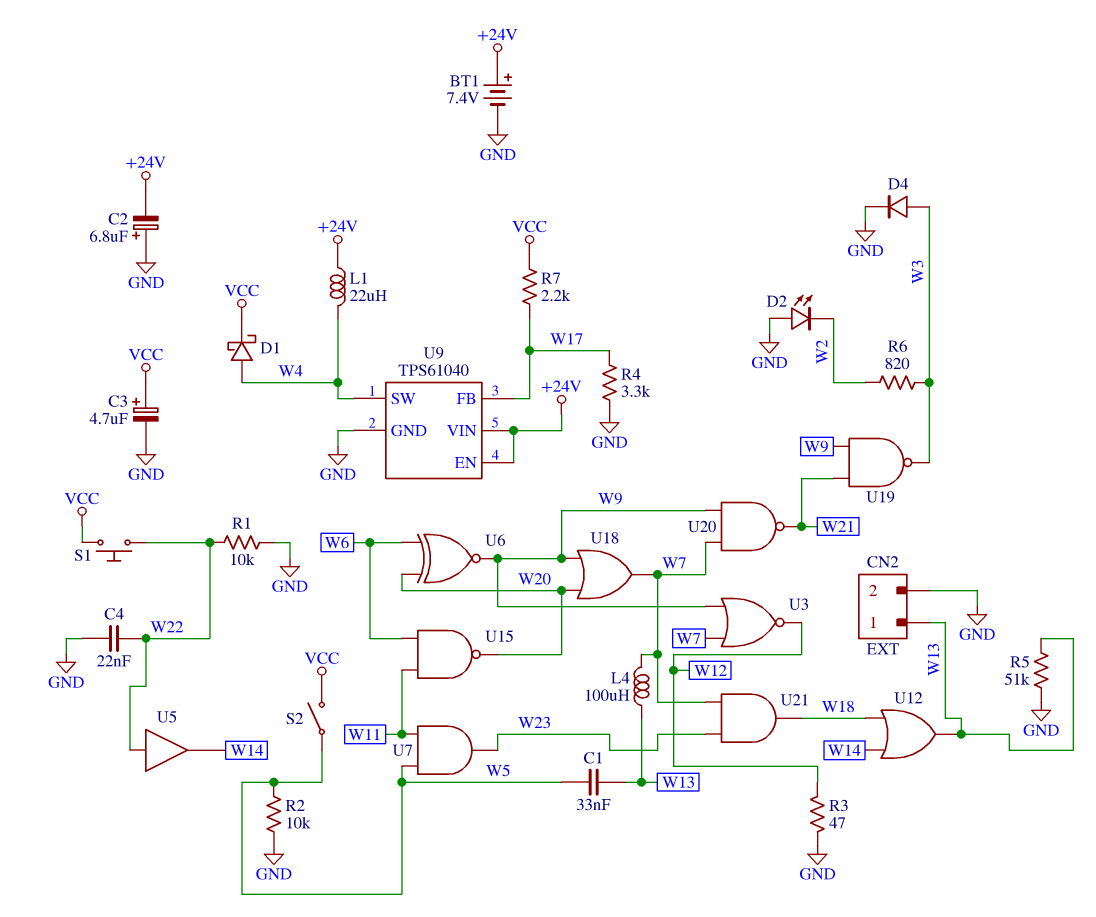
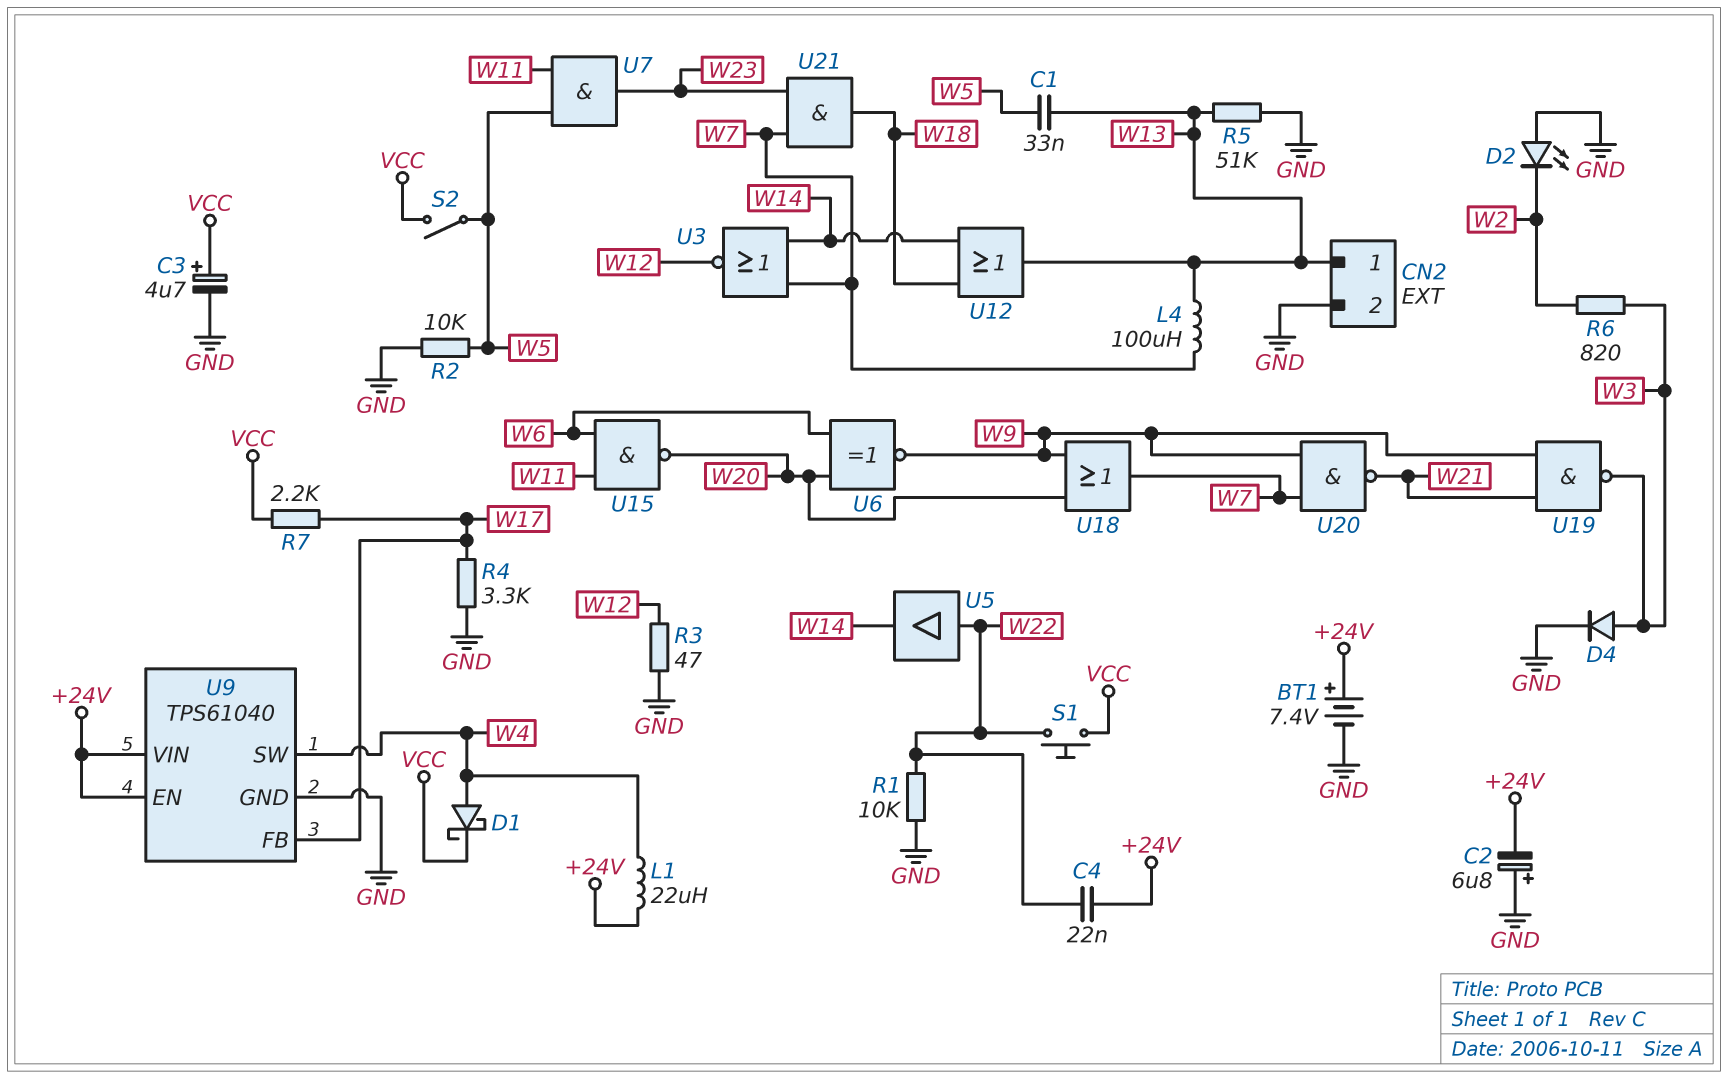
C4: 22nF (GND, W22) -> 22nF (+24V, W22)
U3: NOR (in W7, in W9, out W12) -> NOR (in W7, in W14, out W12)

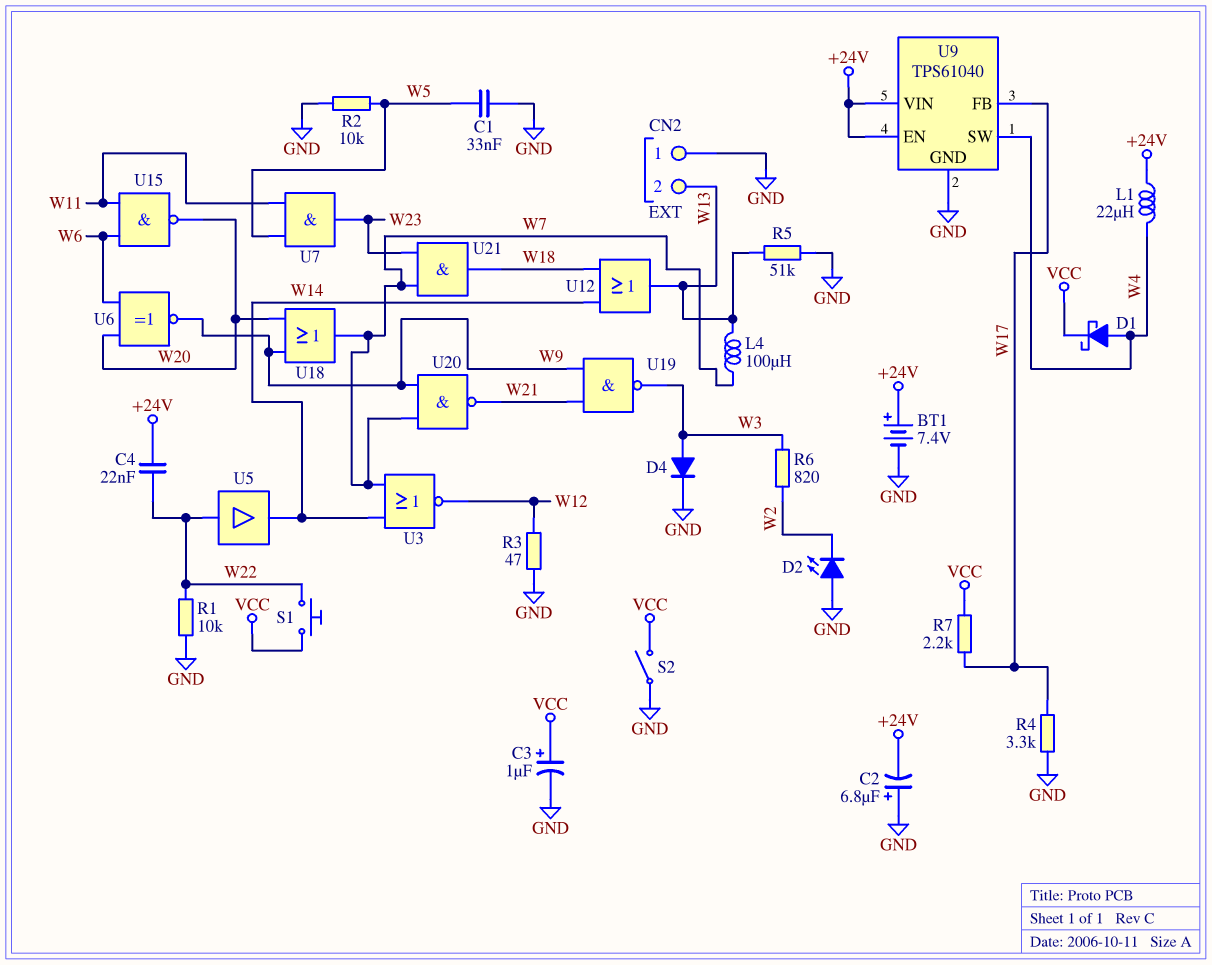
C1: 33nF (W5, W13) -> 33nF (GND, W5)
C3: 4.7uF (plus VCC, minus GND) -> 1uF (plus VCC, minus GND)
CN2 pin 1: W13 -> GND
CN2 pin 2: GND -> W13
S2: switch (VCC, W5) -> switch (GND, VCC)

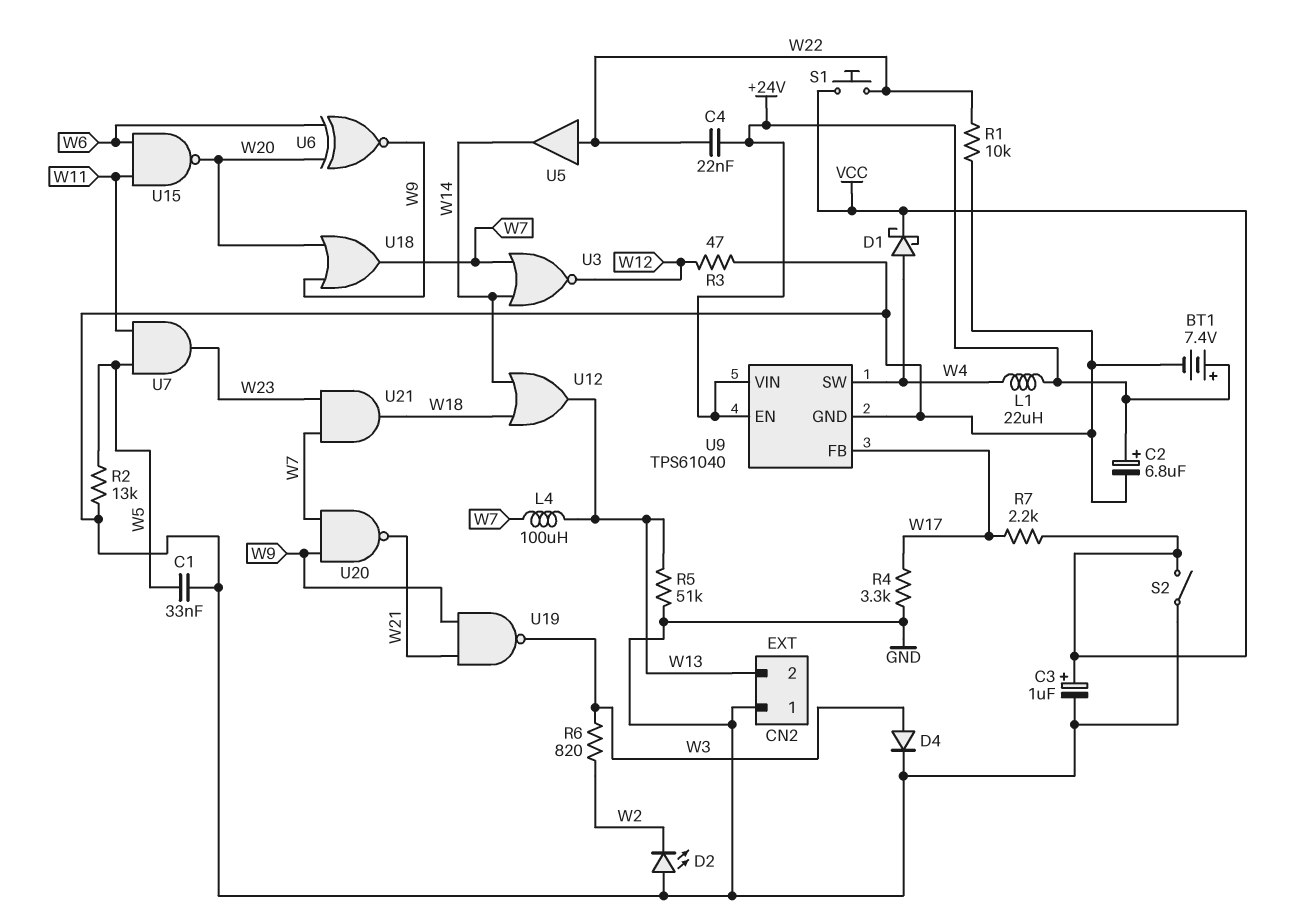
C2: 6.8uF (plus GND, minus +24V) -> 6.8uF (plus +24V, minus GND)
R2: 10k (GND, W5) -> 13k (GND, W5)

